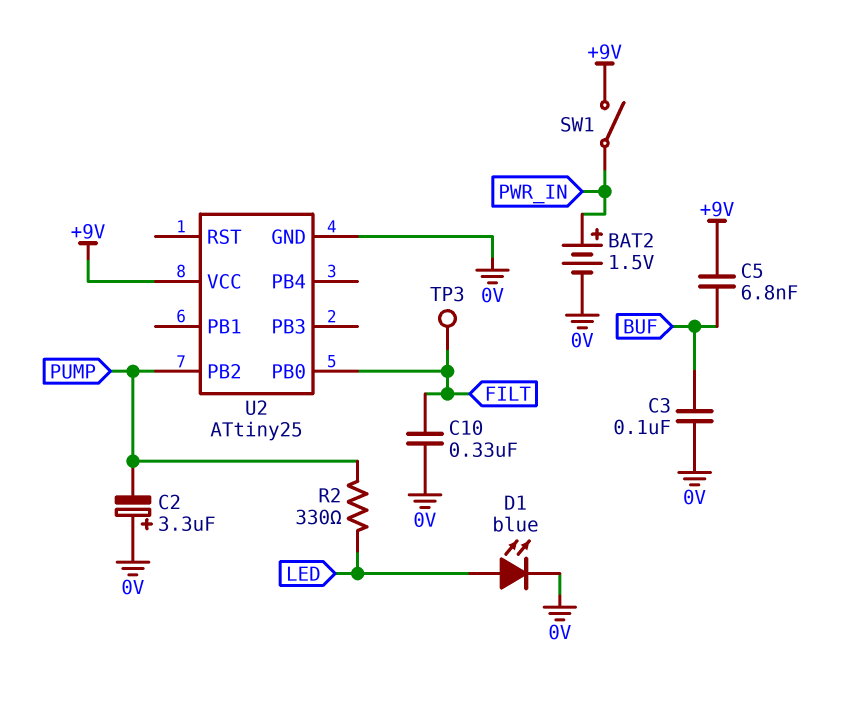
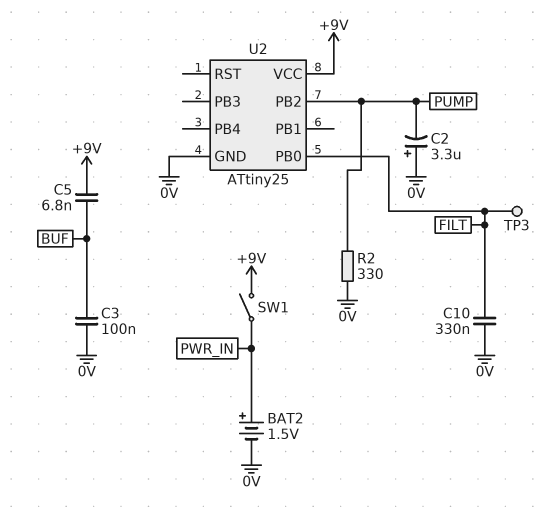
D1: LED blue (A LED, K 0V) -> none
R2: 330 (LED, PUMP) -> 330 (0V, PUMP)

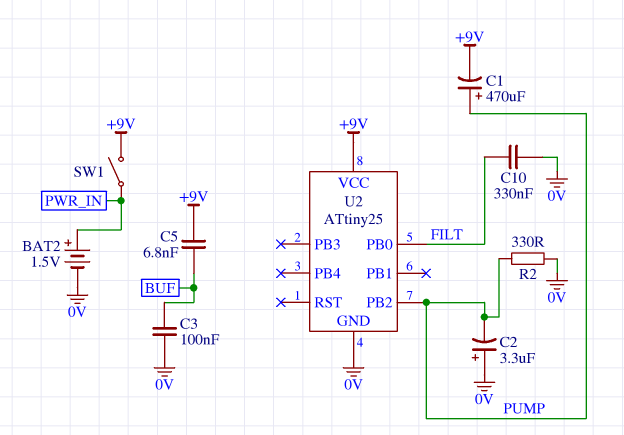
C1: none -> 470uF (plus PUMP, minus +9V)
TP3: test point (FILT) -> none

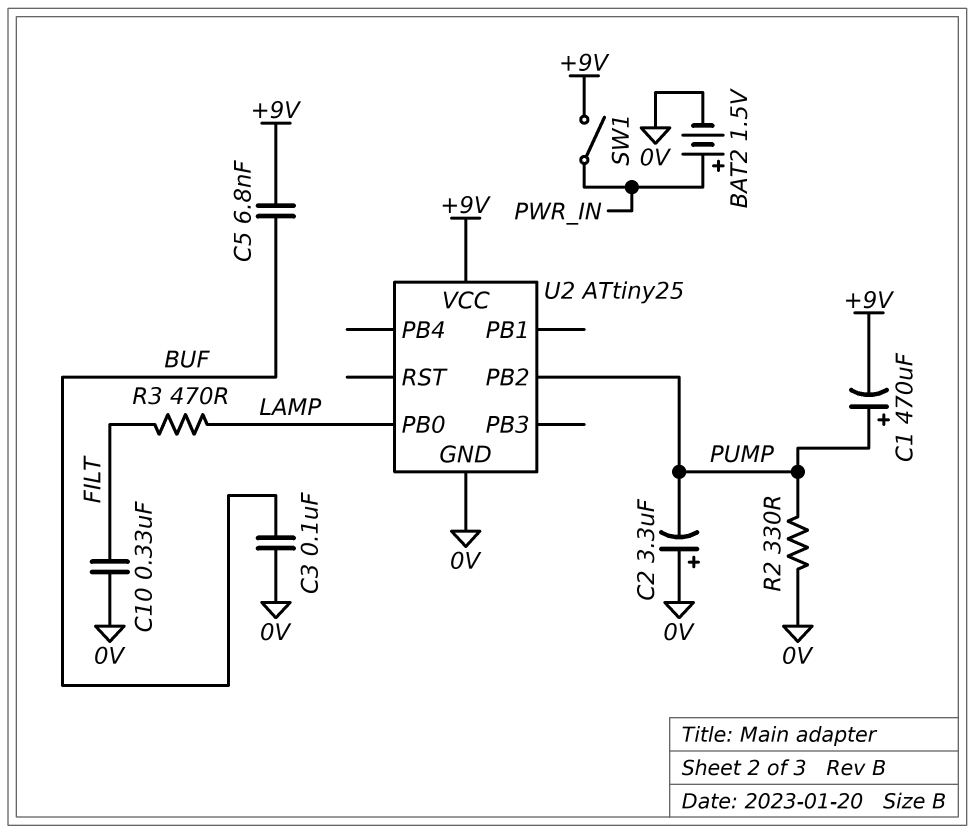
R3: none -> 470 (FILT, LAMP)
U2 pin PB0: FILT -> LAMP

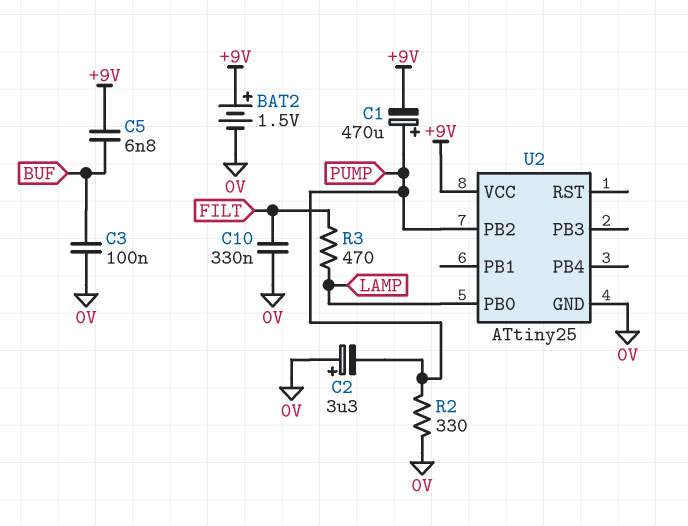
BAT2: 1.5V (plus PWR_IN, minus 0V) -> 1.5V (plus +9V, minus 0V)
SW1: switch (+9V, PWR_IN) -> none

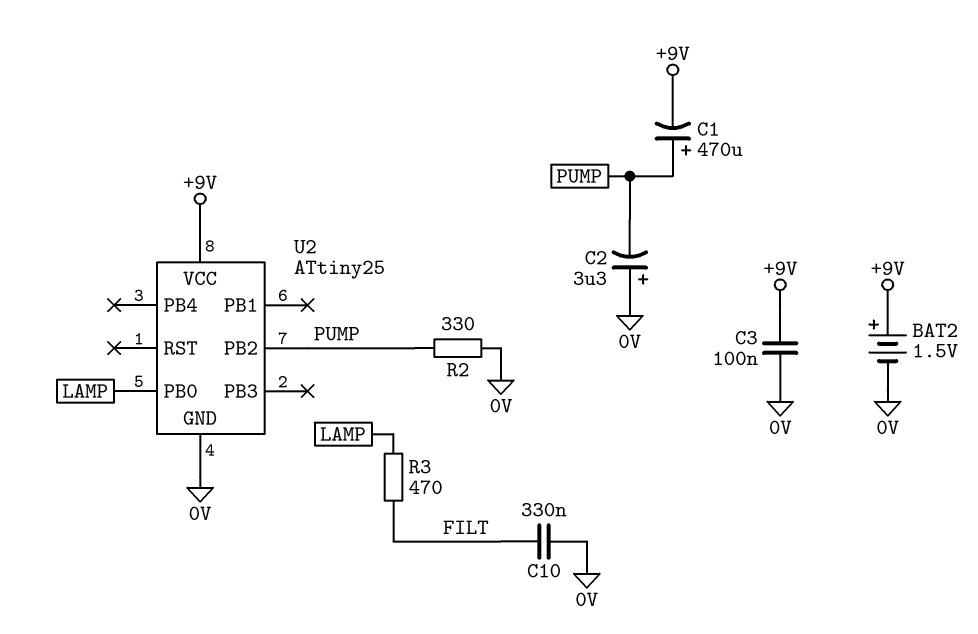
C3: 100nF (0V, BUF) -> 100nF (+9V, 0V)
C5: 6.8nF (+9V, BUF) -> none

